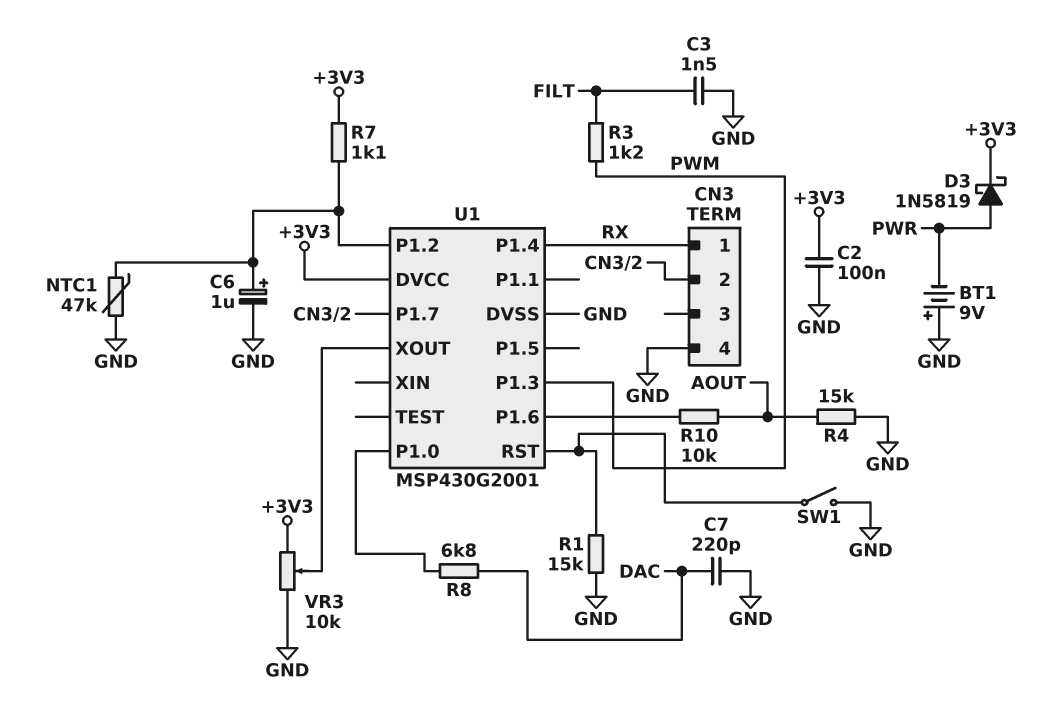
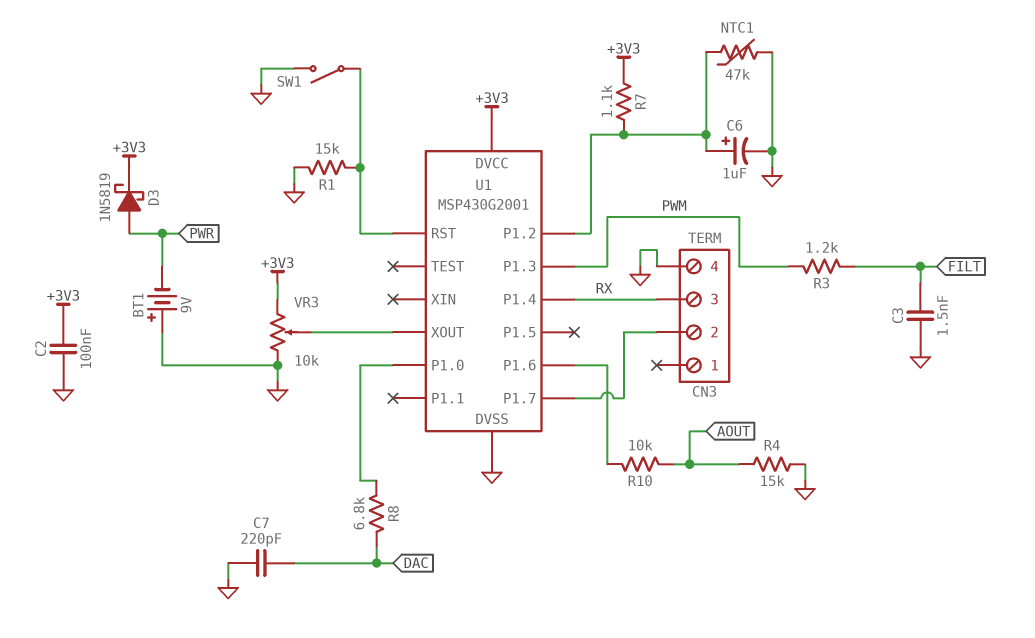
CN3 pin 1: RX -> none
CN3 pin 3: none -> RX

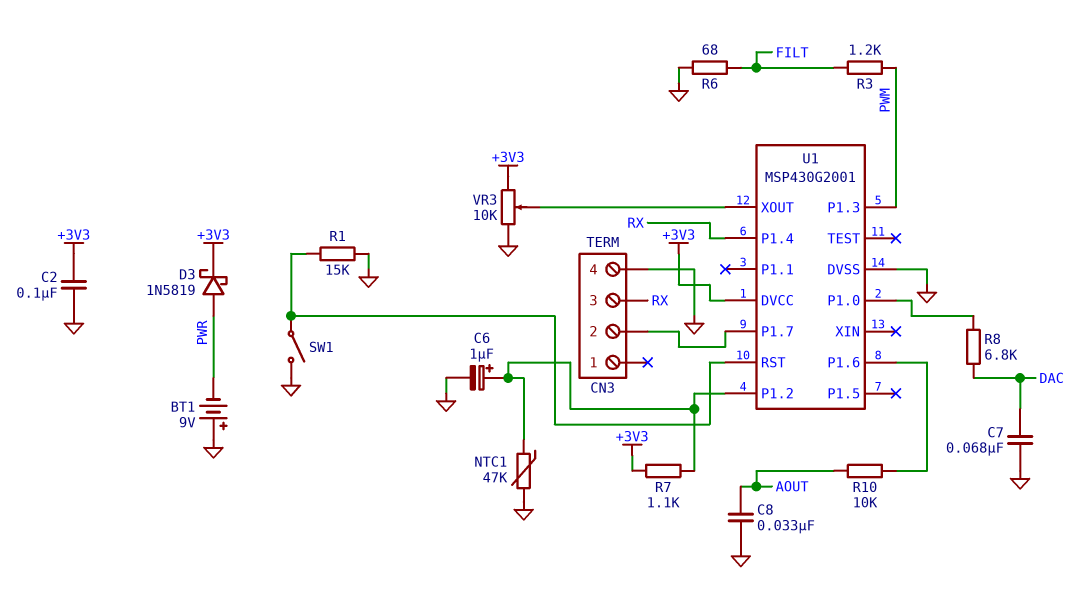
C3: 1.5nF (FILT, GND) -> none
C7: 220pF (DAC, GND) -> 68nF (DAC, GND)
C8: none -> 33nF (AOUT, GND)
R4: 15k (AOUT, GND) -> none
R6: none -> 68 (FILT, GND)

